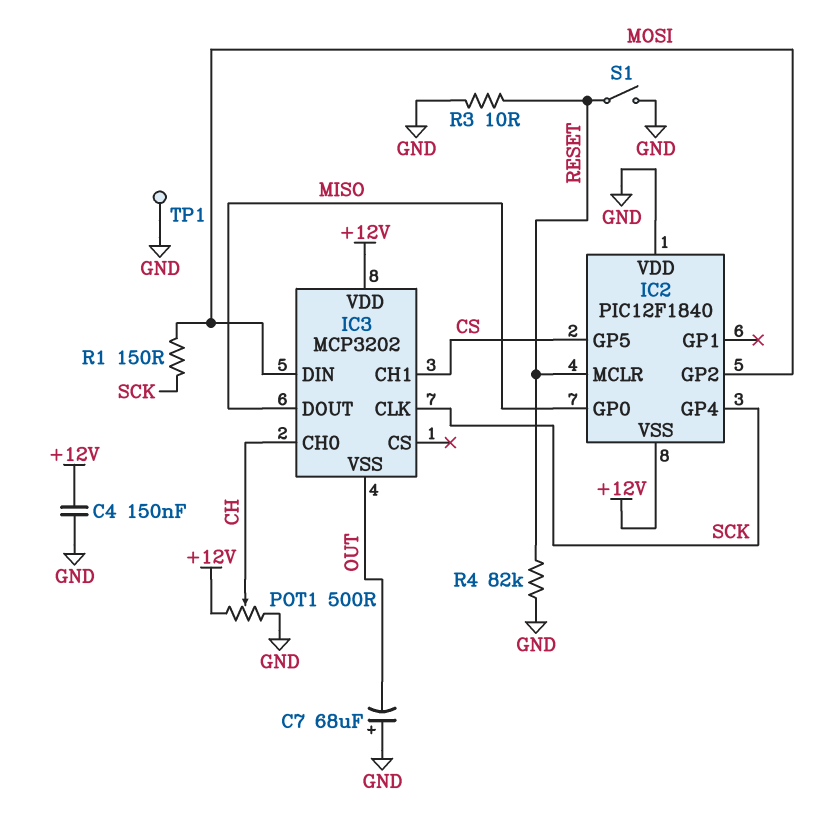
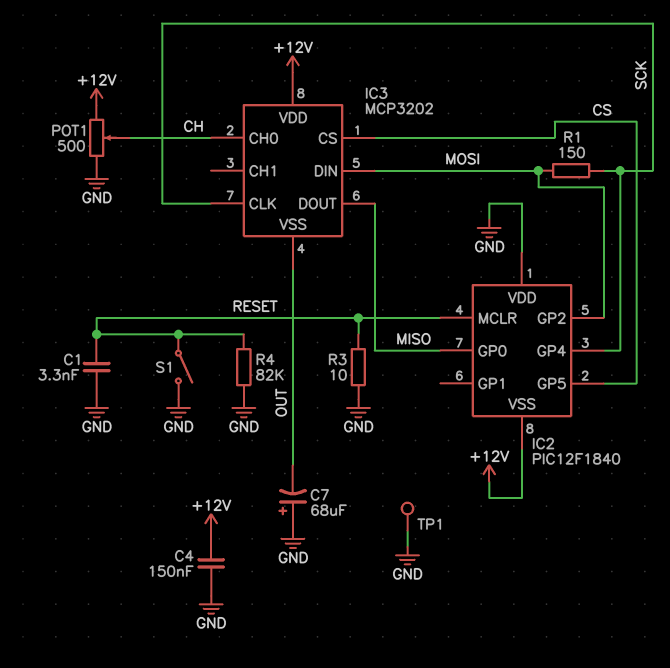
C1: none -> 3.3nF (GND, RESET)
IC3 pin CH1: CS -> none
IC3 pin CS: none -> CS

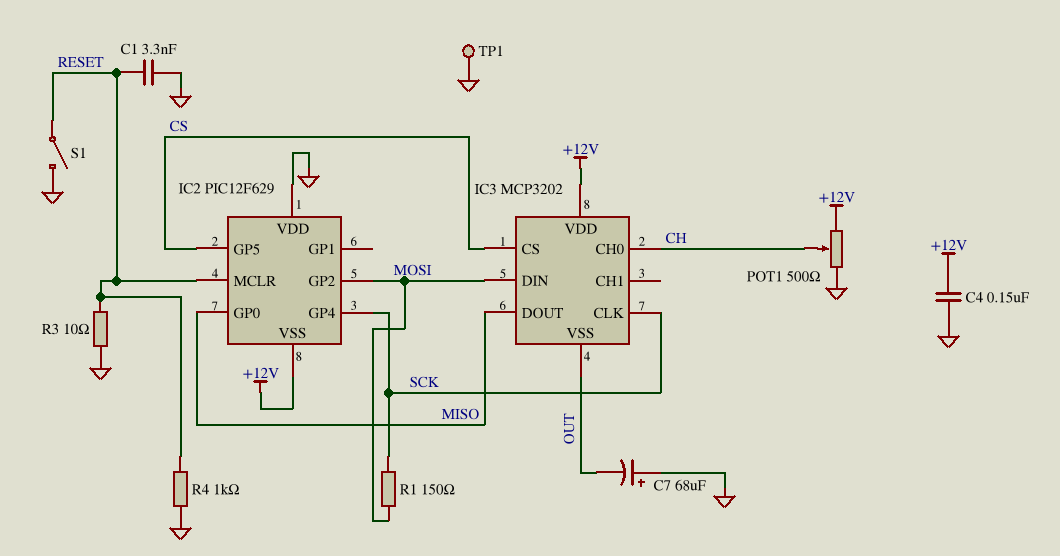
IC2: PIC12F1840 -> PIC12F629
R4: 82k (GND, RESET) -> 1k (GND, RESET)

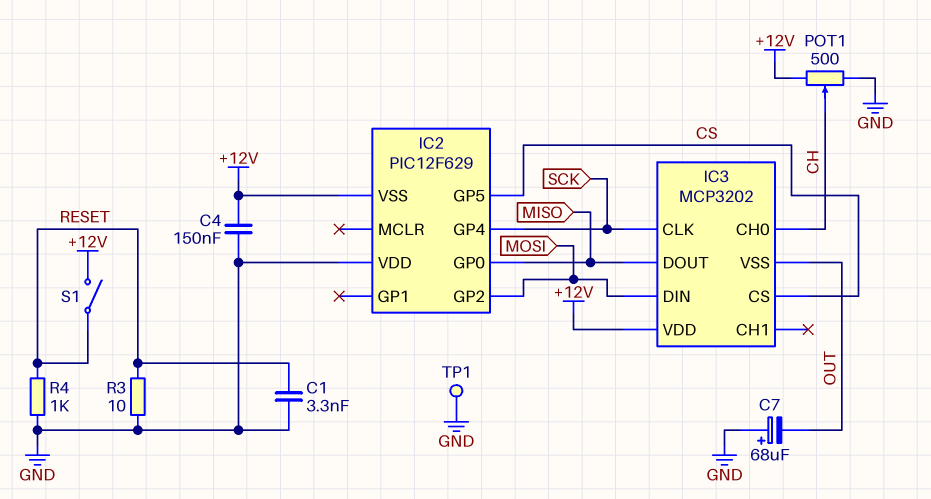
IC2 pin MCLR: RESET -> none
R1: 150 (MOSI, SCK) -> none
S1: switch (GND, RESET) -> switch (+12V, RESET)

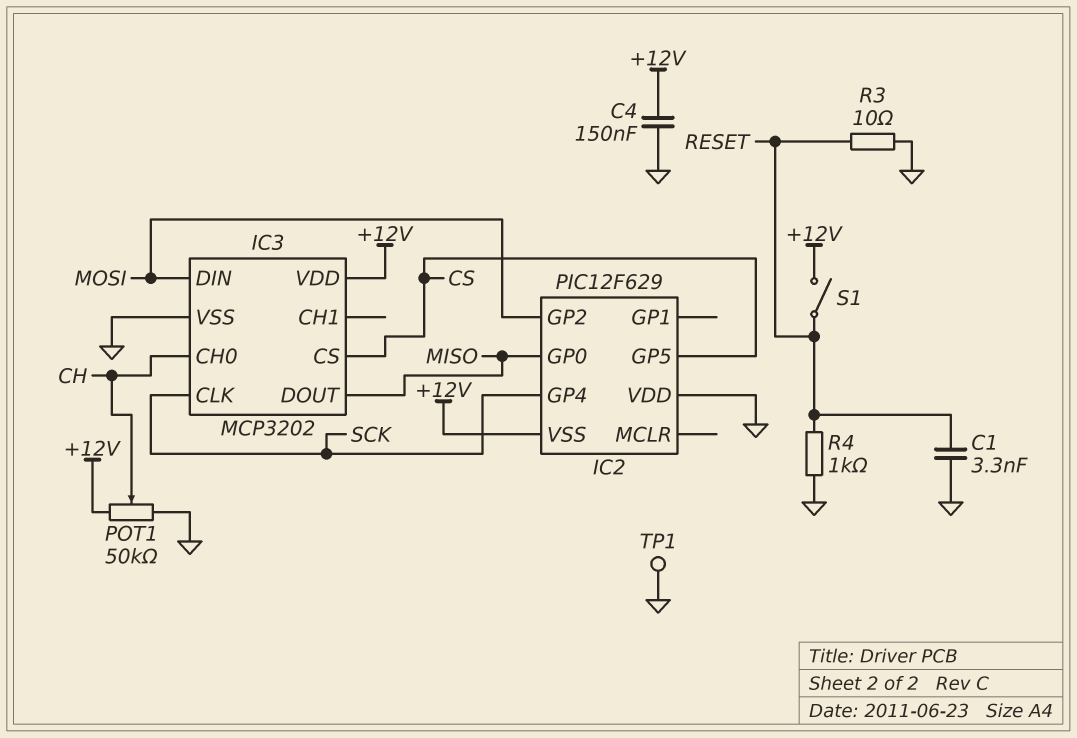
C7: 68uF (plus GND, minus OUT) -> none
IC3 pin VSS: OUT -> GND
POT1: 500 (+12V, GND, wiper CH) -> 50k (+12V, GND, wiper CH)

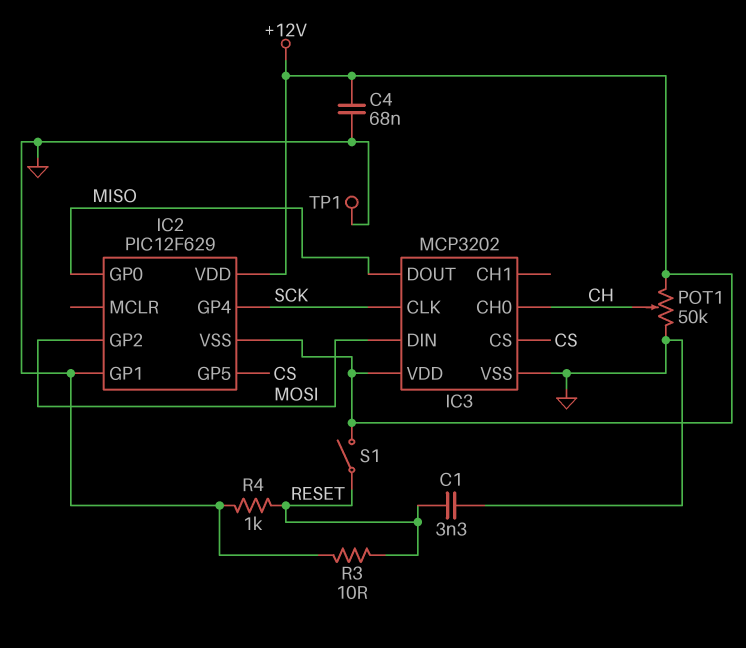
C4: 150nF (+12V, GND) -> 68nF (+12V, GND)
IC2 pin GP1: none -> GND
IC2 pin VDD: GND -> +12V

